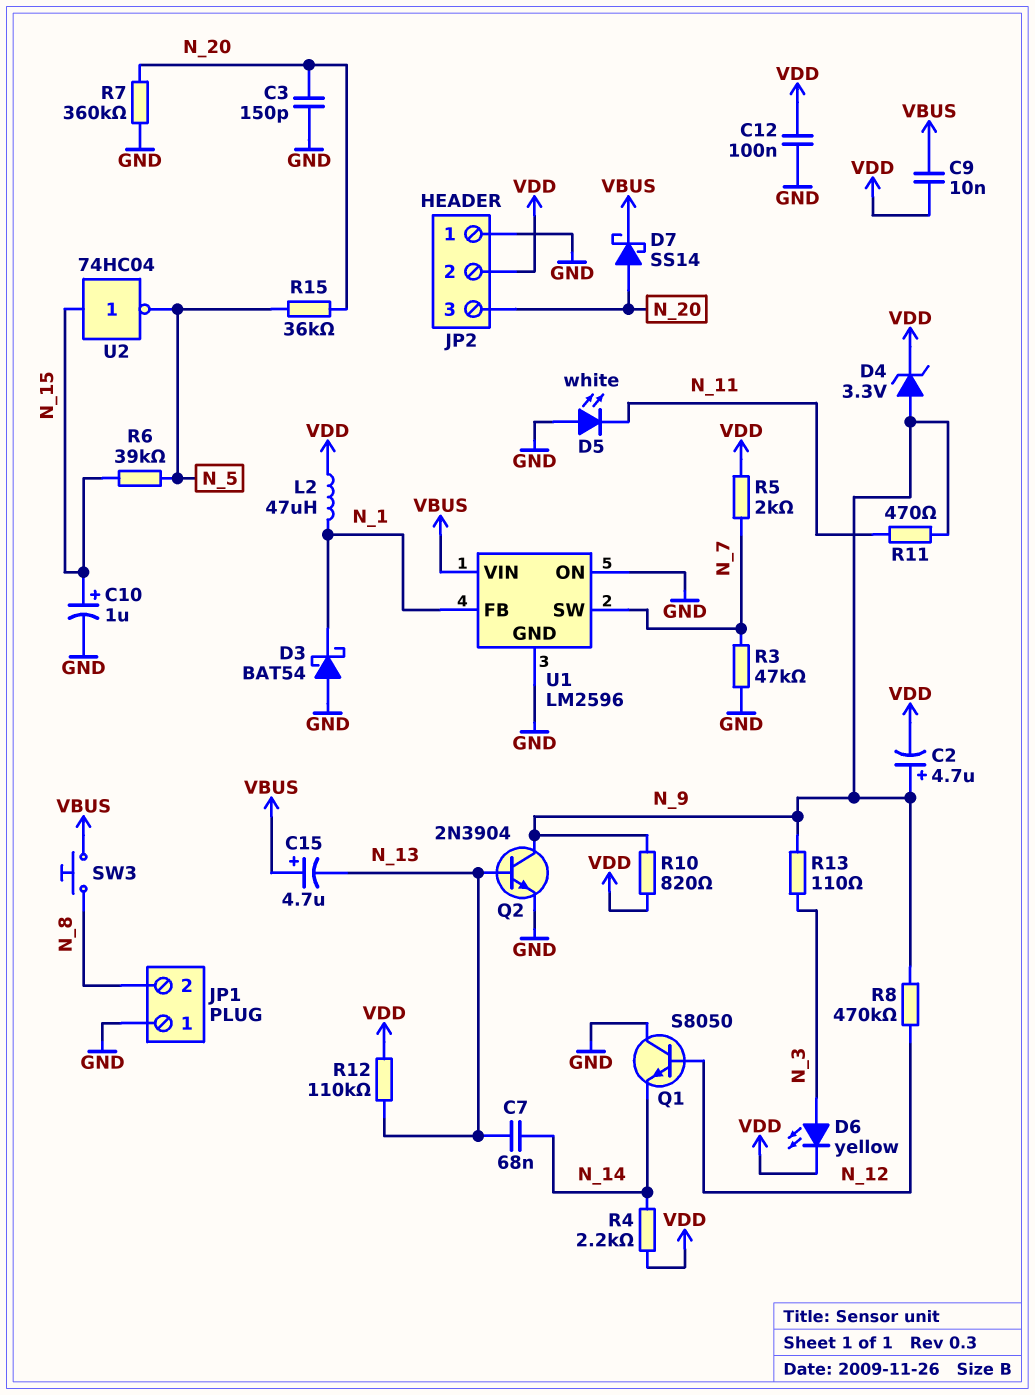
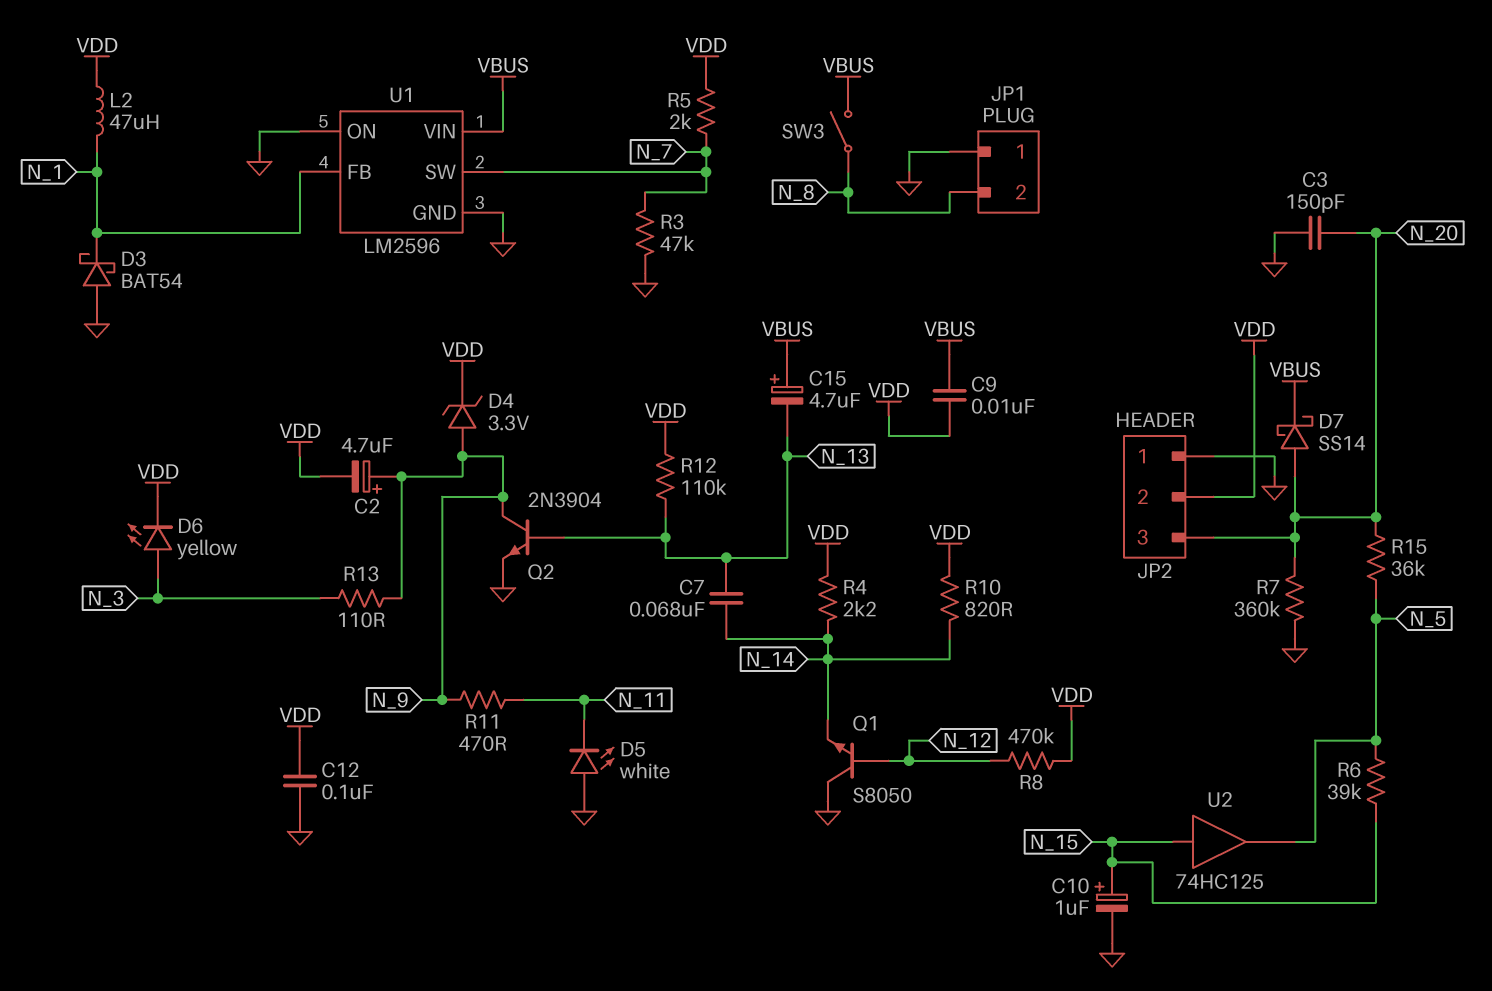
R8: 470k (N_9, N_12) -> 470k (N_12, VDD)
R10: 820 (N_9, VDD) -> 820 (N_14, VDD)
SW3: button (N_8, VBUS) -> switch (N_8, VBUS)
U2: NOT 74HC04 (in N_15, out N_5) -> buffer 74HC125 (in N_15, out N_5)

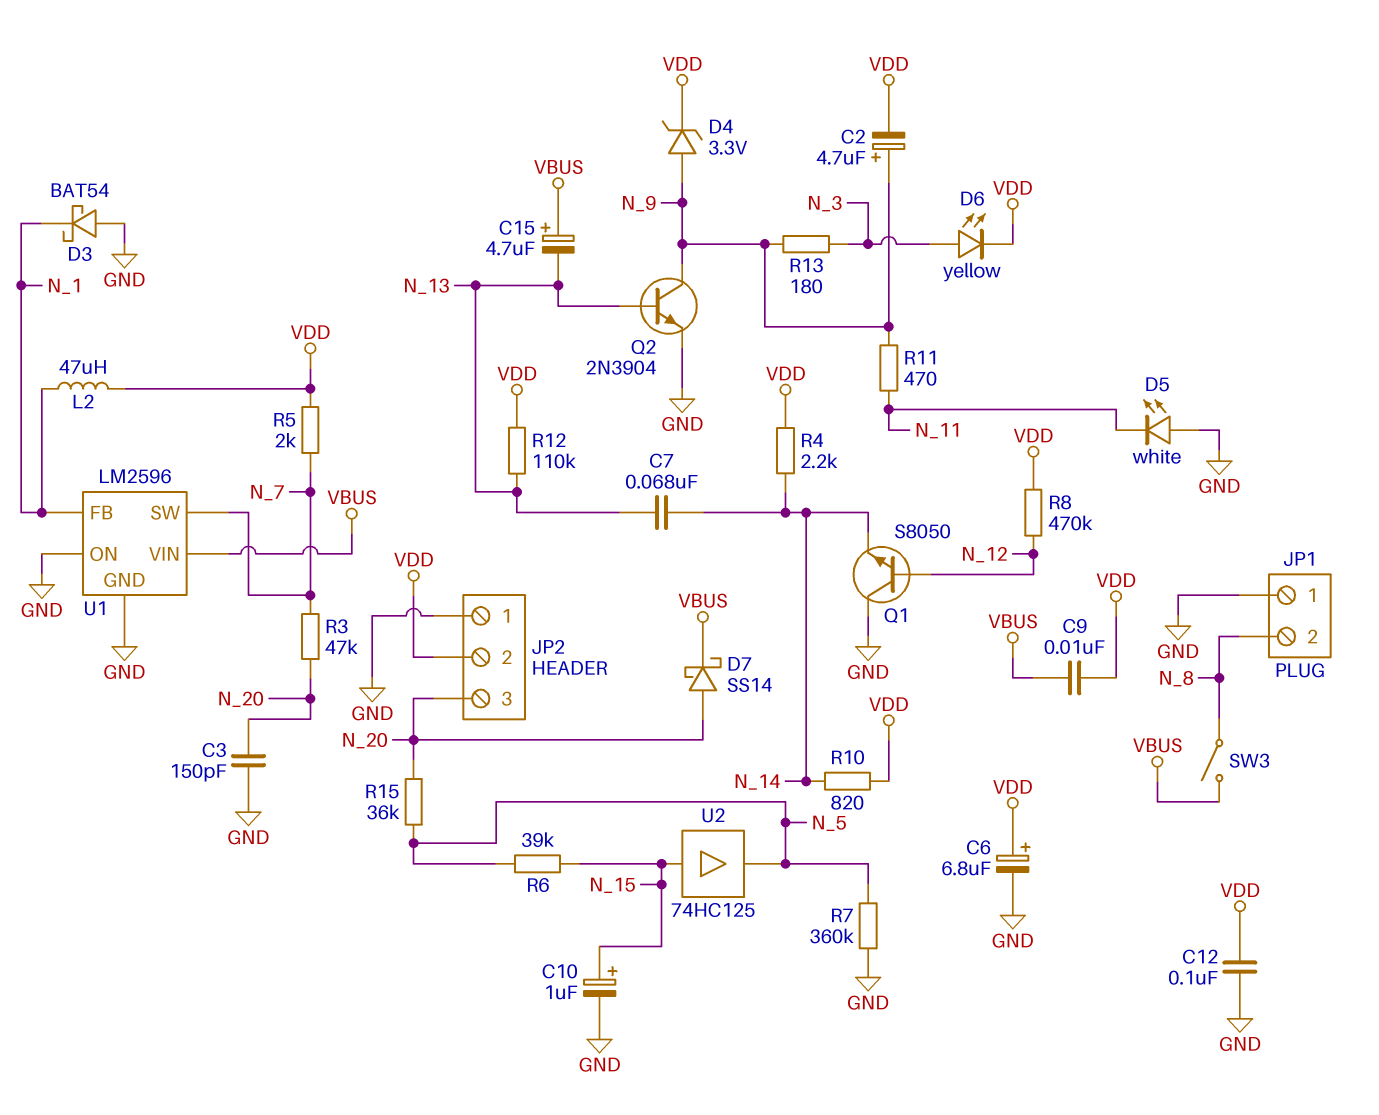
C6: none -> 6.8uF (plus VDD, minus GND)
R3: 47k (GND, N_7) -> 47k (N_7, N_20)
R7: 360k (GND, N_20) -> 360k (GND, N_5)
R13: 110 (N_3, N_9) -> 180 (N_3, N_9)

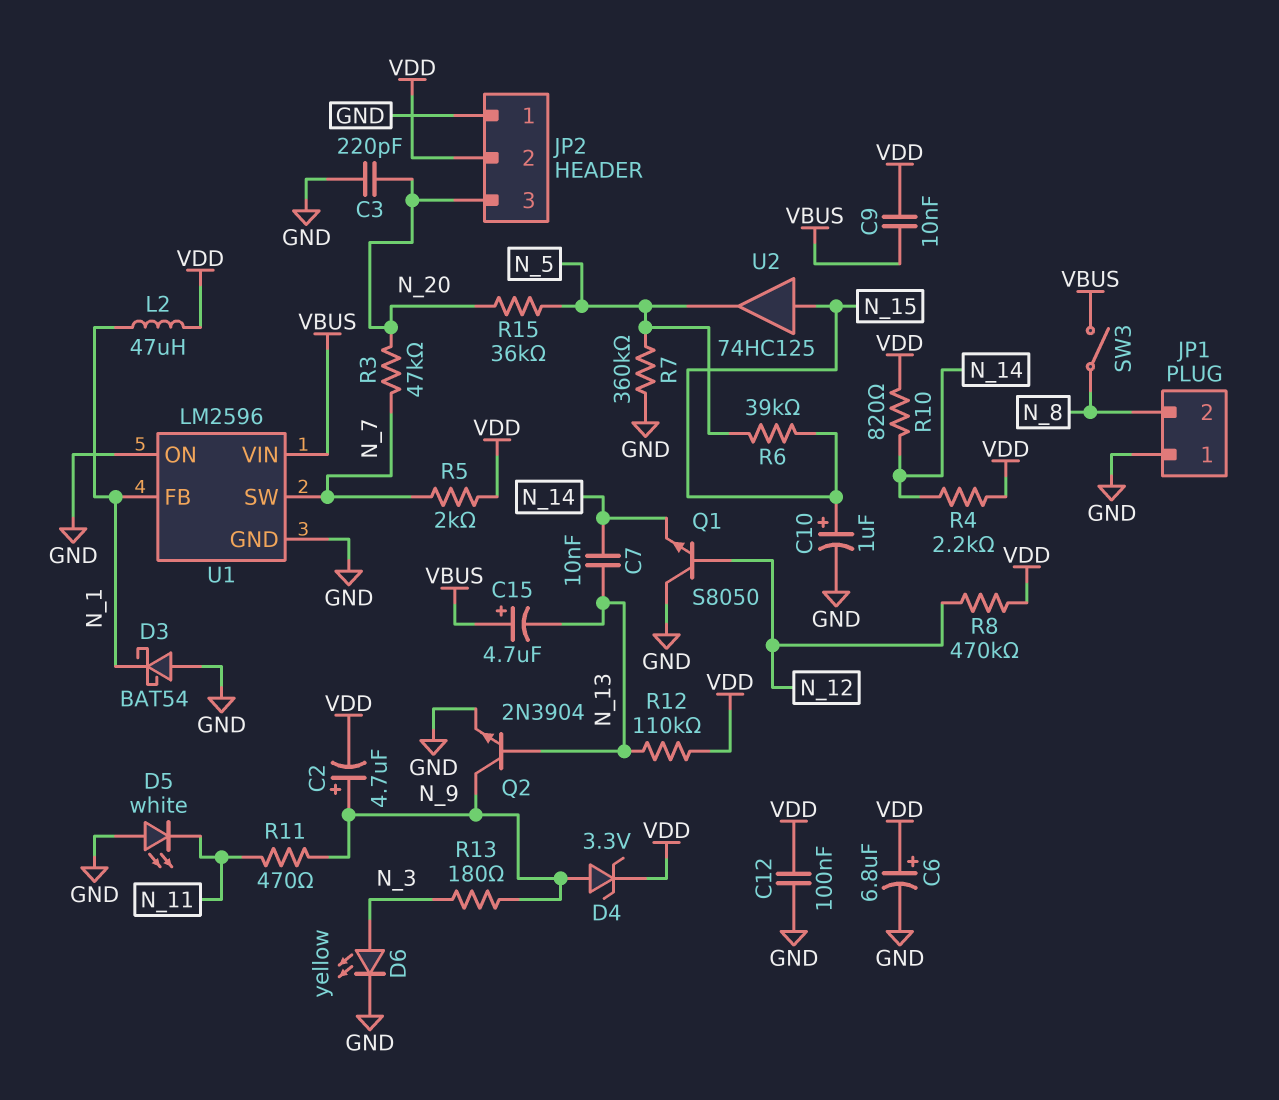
C3: 150pF (GND, N_20) -> 220pF (GND, N_20)
C7: 68nF (N_13, N_14) -> 10nF (N_13, N_14)
D6: LED yellow (A N_3, K VDD) -> LED yellow (A N_3, K GND)
D7: schottky SS14 (A N_20, K VBUS) -> none

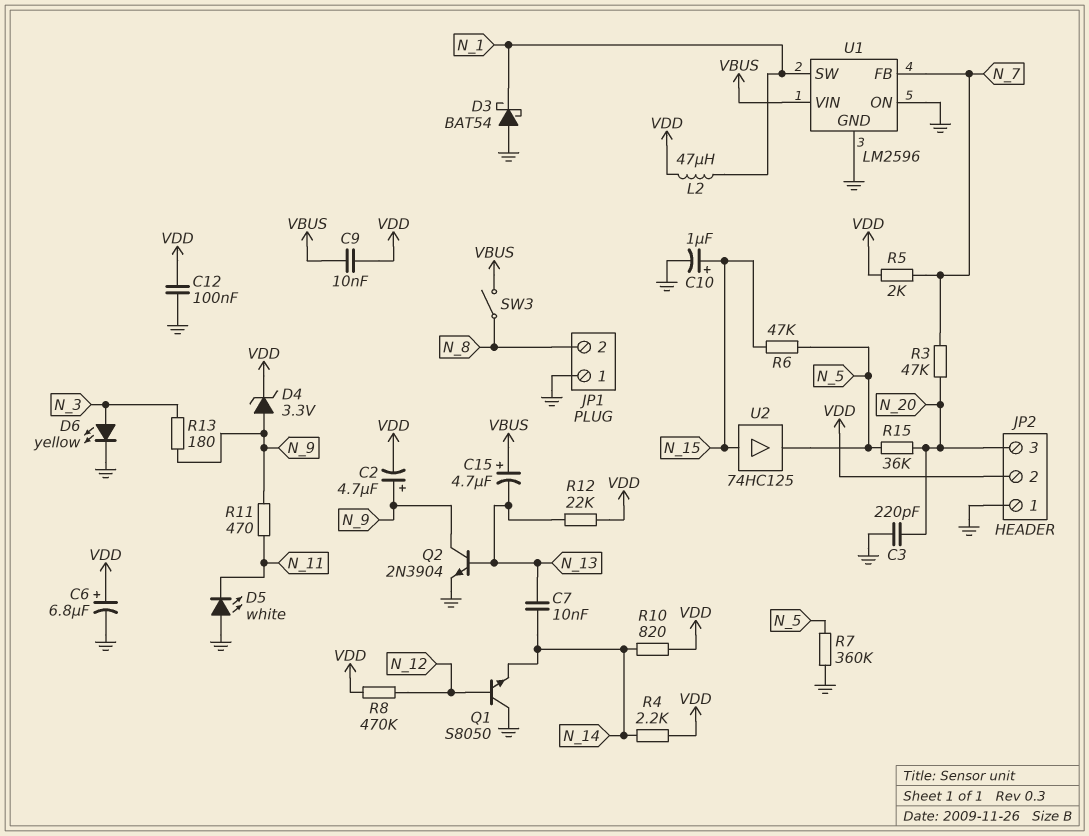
R6: 39k (N_5, N_15) -> 47k (N_5, N_15)
R12: 110k (N_13, VDD) -> 22k (N_13, VDD)
U1 pin FB: N_1 -> N_7
U1 pin SW: N_7 -> N_1

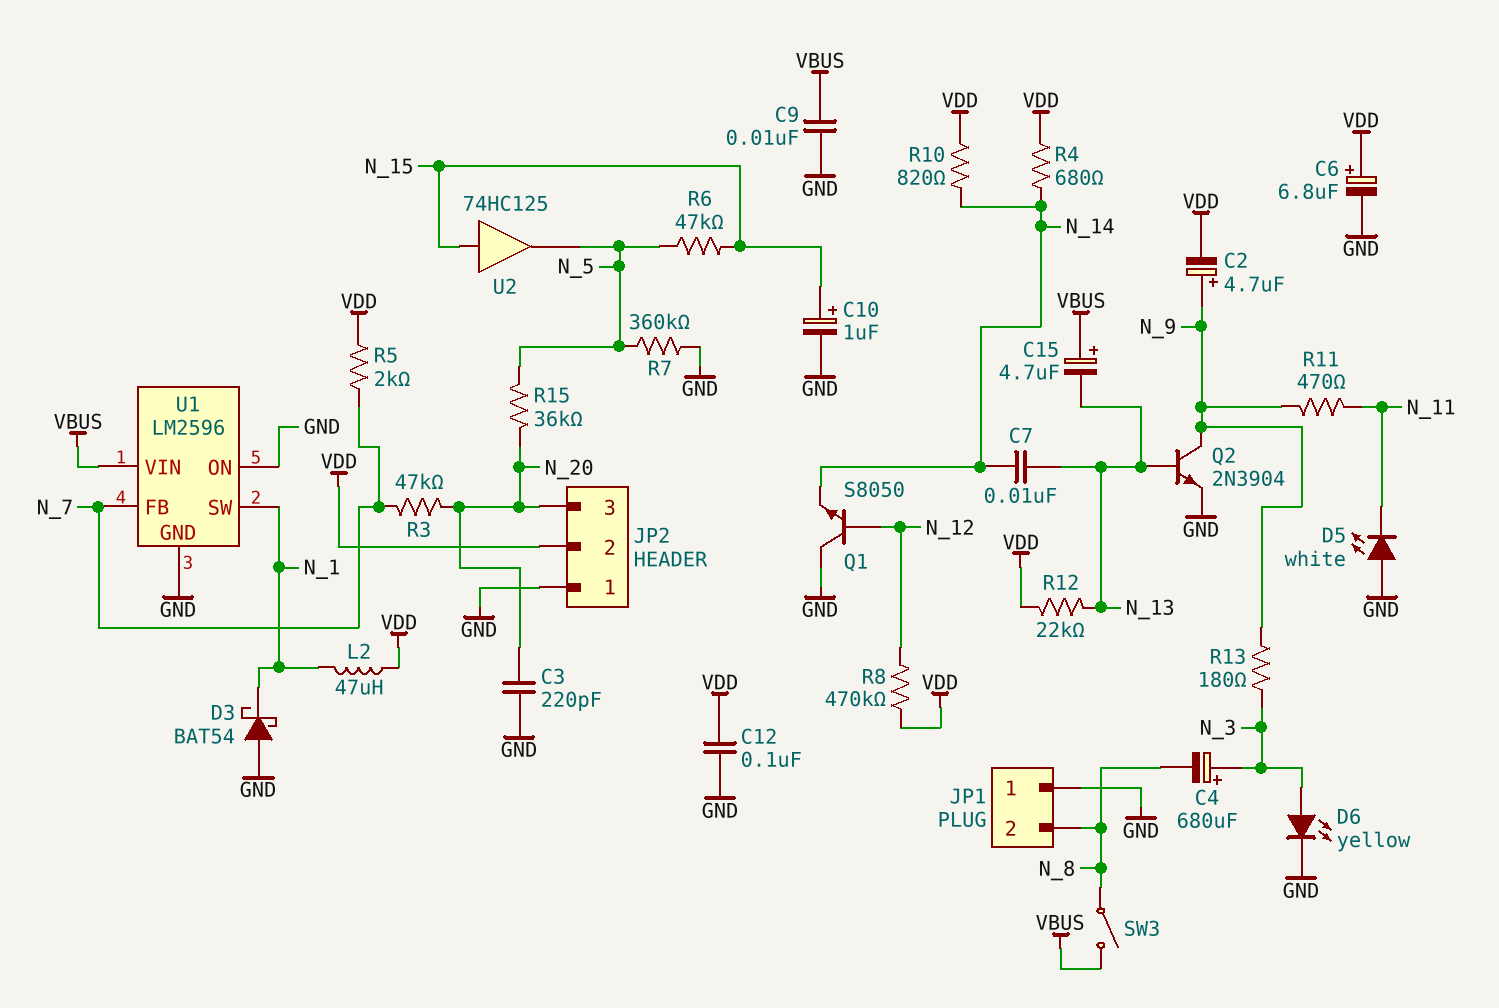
C4: none -> 680uF (plus N_3, minus N_8)
C9: 10nF (VBUS, VDD) -> 10nF (GND, VBUS)
D4: zener 3.3V (A N_9, K VDD) -> none
R4: 2.2k (N_14, VDD) -> 680 (N_14, VDD)

